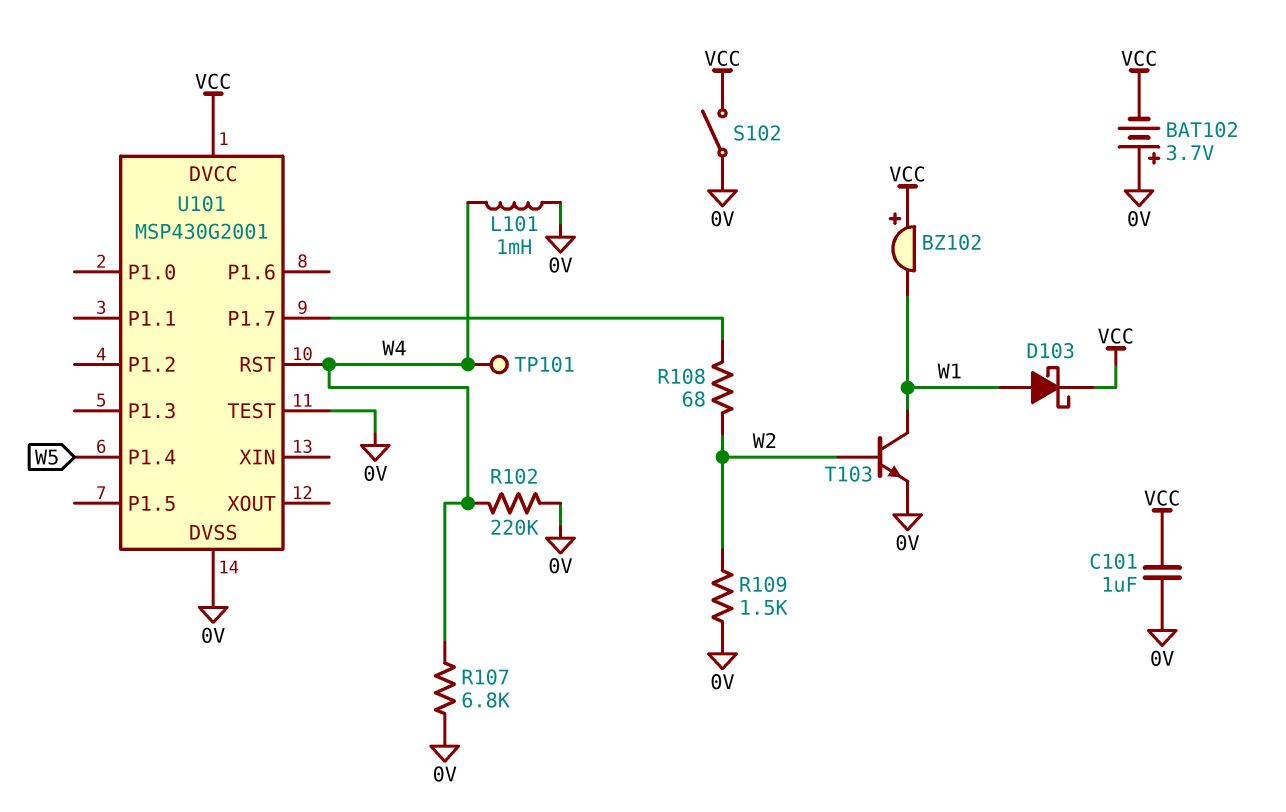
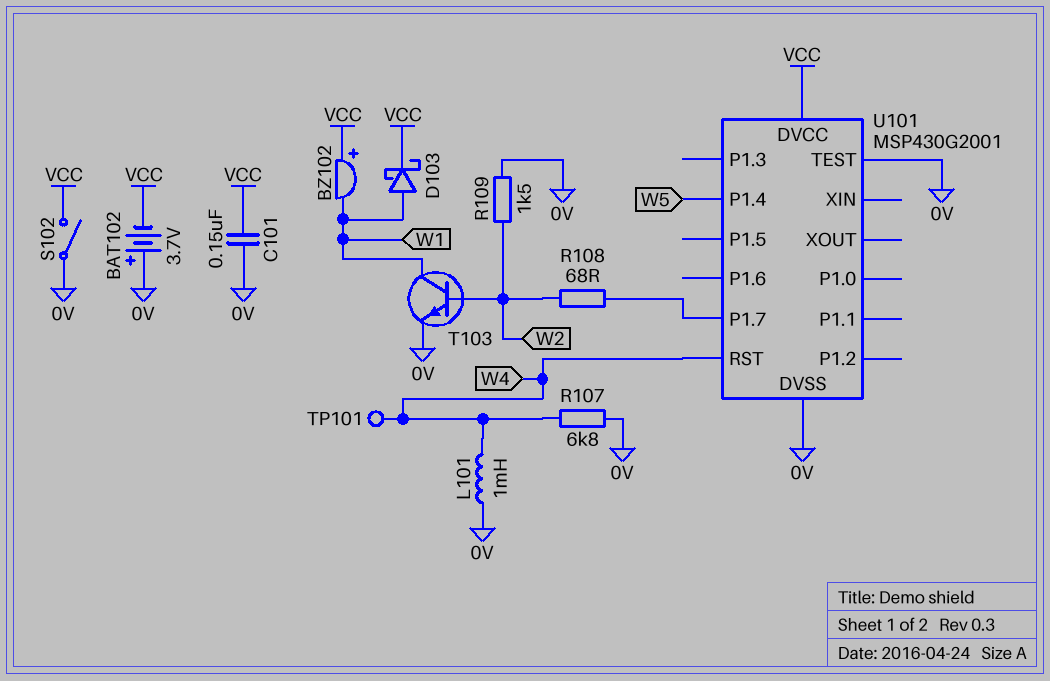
C101: 1uF (0V, VCC) -> 150nF (0V, VCC)
R102: 220k (0V, W4) -> none

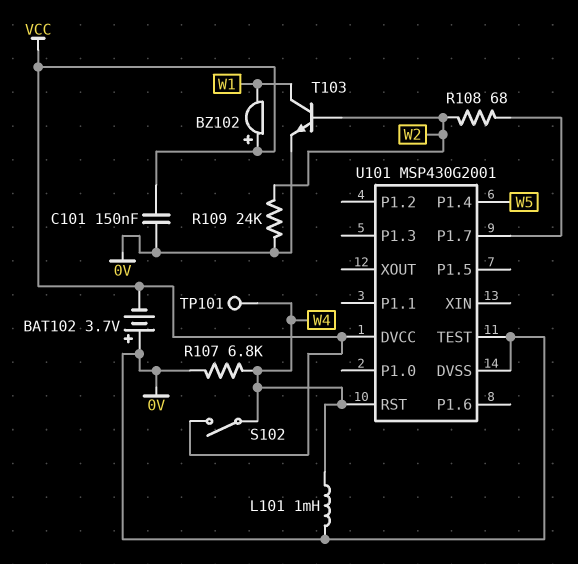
D103: schottky (A W1, K VCC) -> none
R109: 1.5k (0V, W2) -> 24k (0V, W2)
S102: switch (0V, VCC) -> switch (VCC, W4)

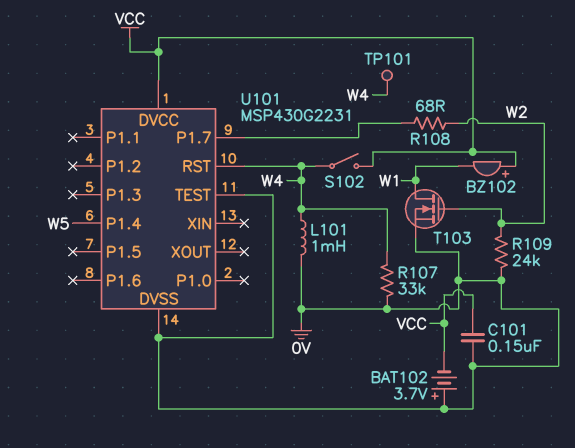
R107: 6.8k (0V, W4) -> 33k (0V, W4)
T103: NPN (B W2, C W1, E 0V) -> NMOS (G W2, D W1, S 0V)
U101: MSP430G2001 -> MSP430G2231

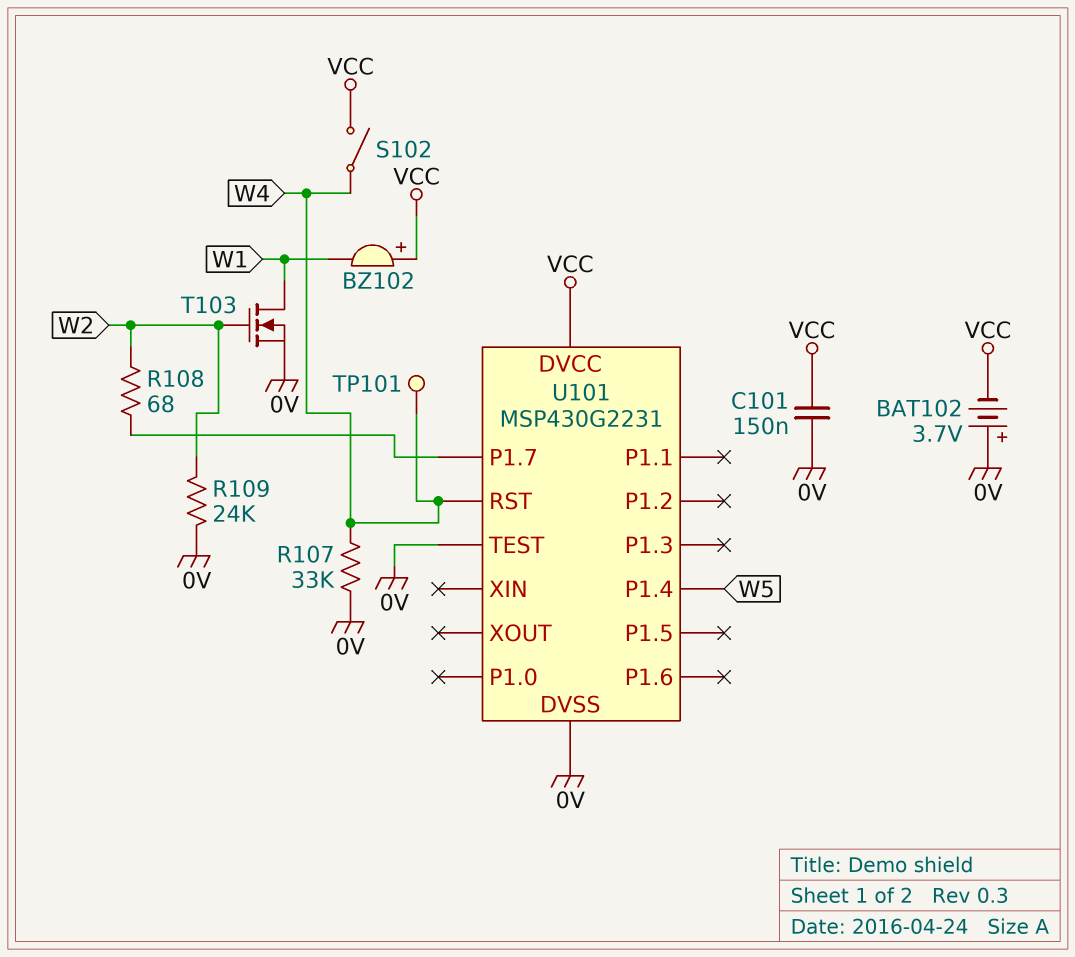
L101: 1mH (0V, W4) -> none

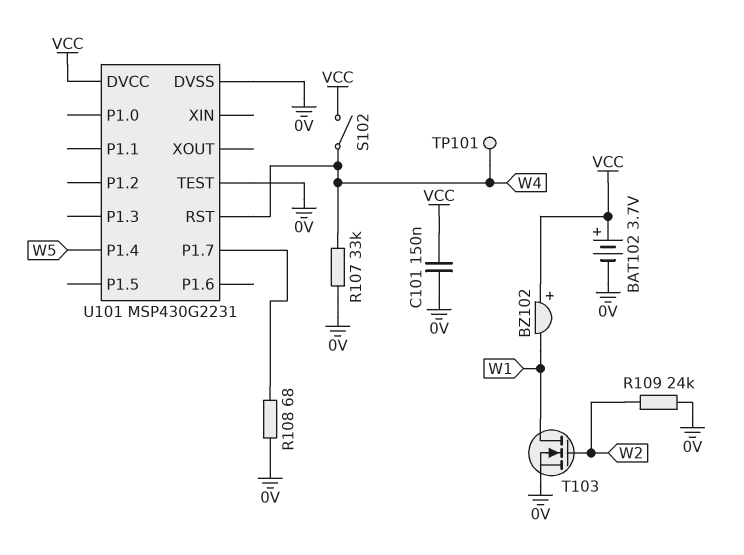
BAT102: 3.7V (plus 0V, minus VCC) -> 3.7V (plus VCC, minus 0V)
R108: 68 (U101/P1.7, W2) -> 68 (0V, U101/P1.7)

